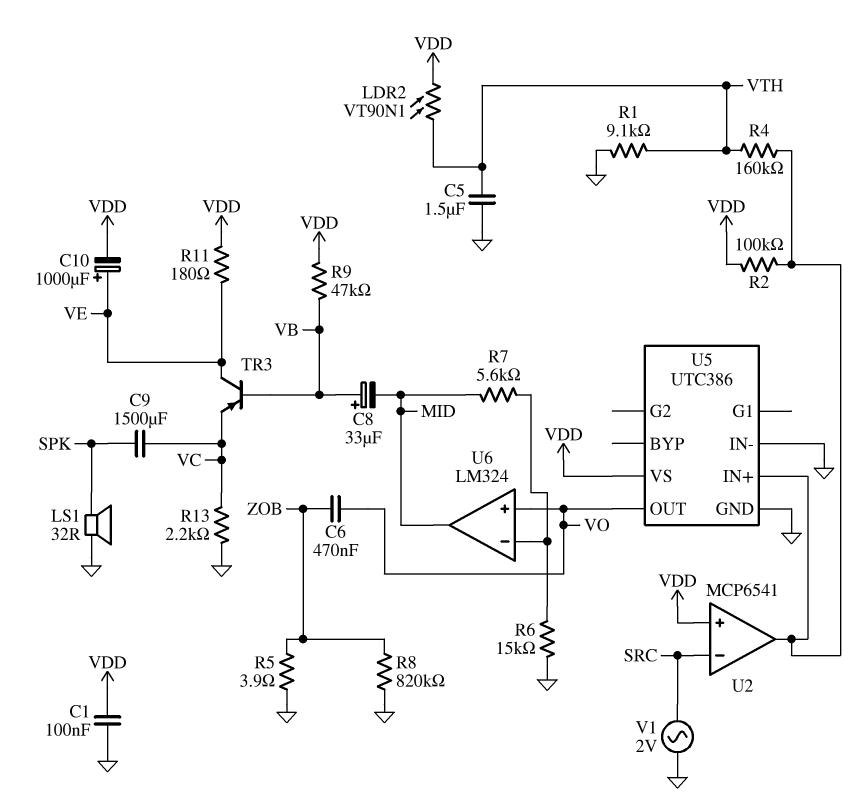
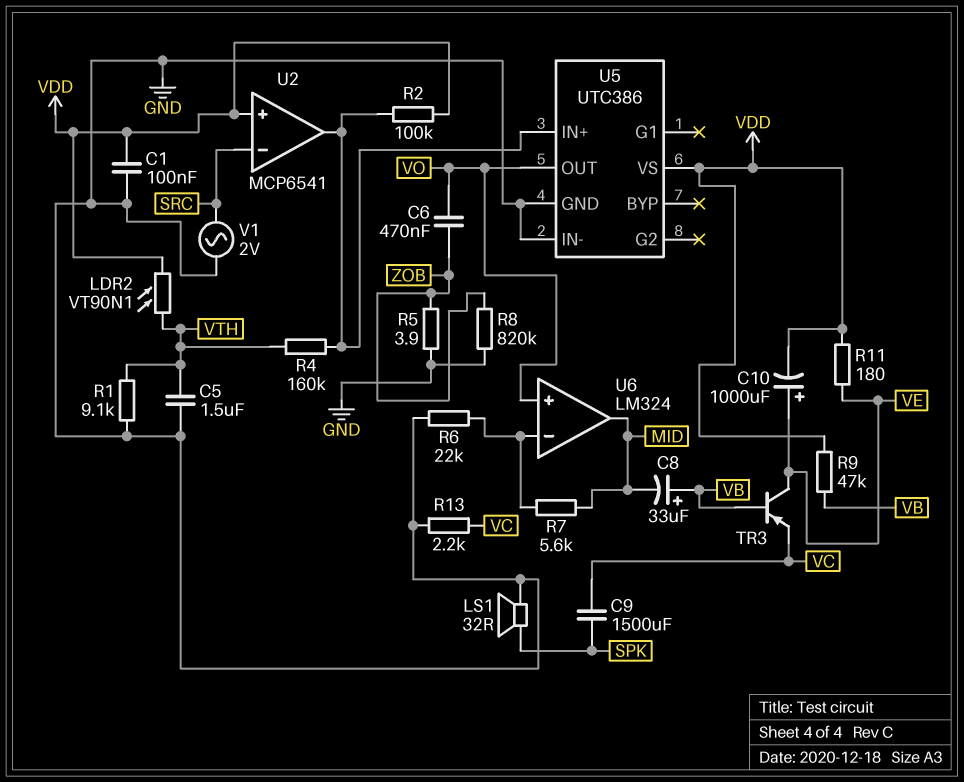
R6: 15k (GND, U6/in-) -> 22k (GND, U6/in-)

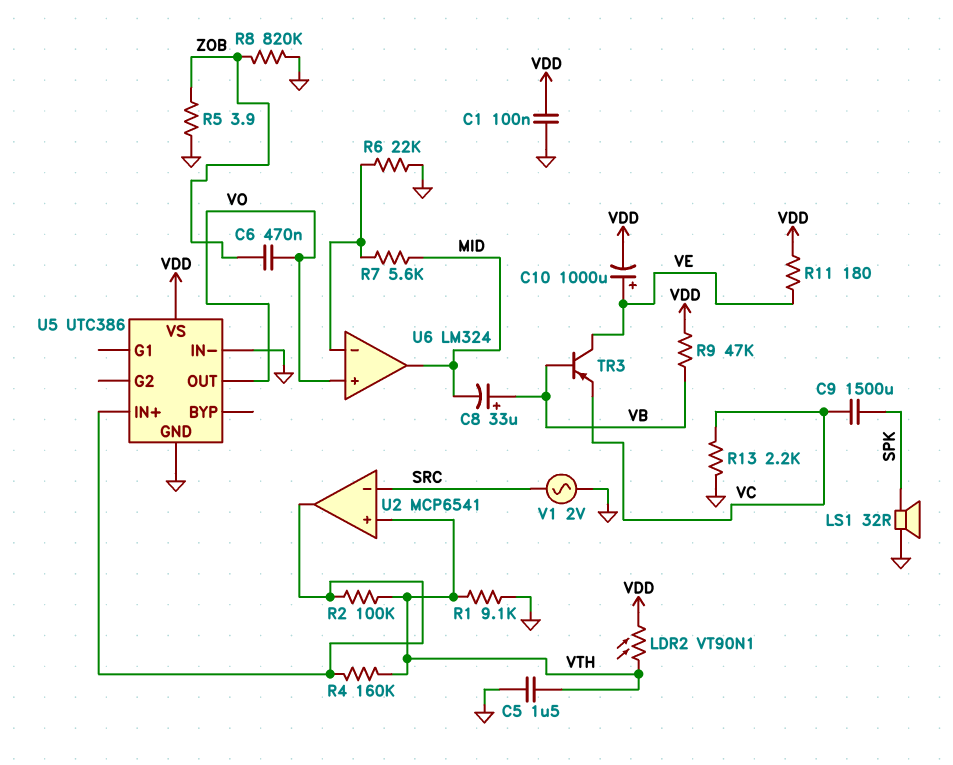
R2: 100k (U2/out, VDD) -> 100k (U2/out, VTH)
U2 pin in+: VDD -> VTH

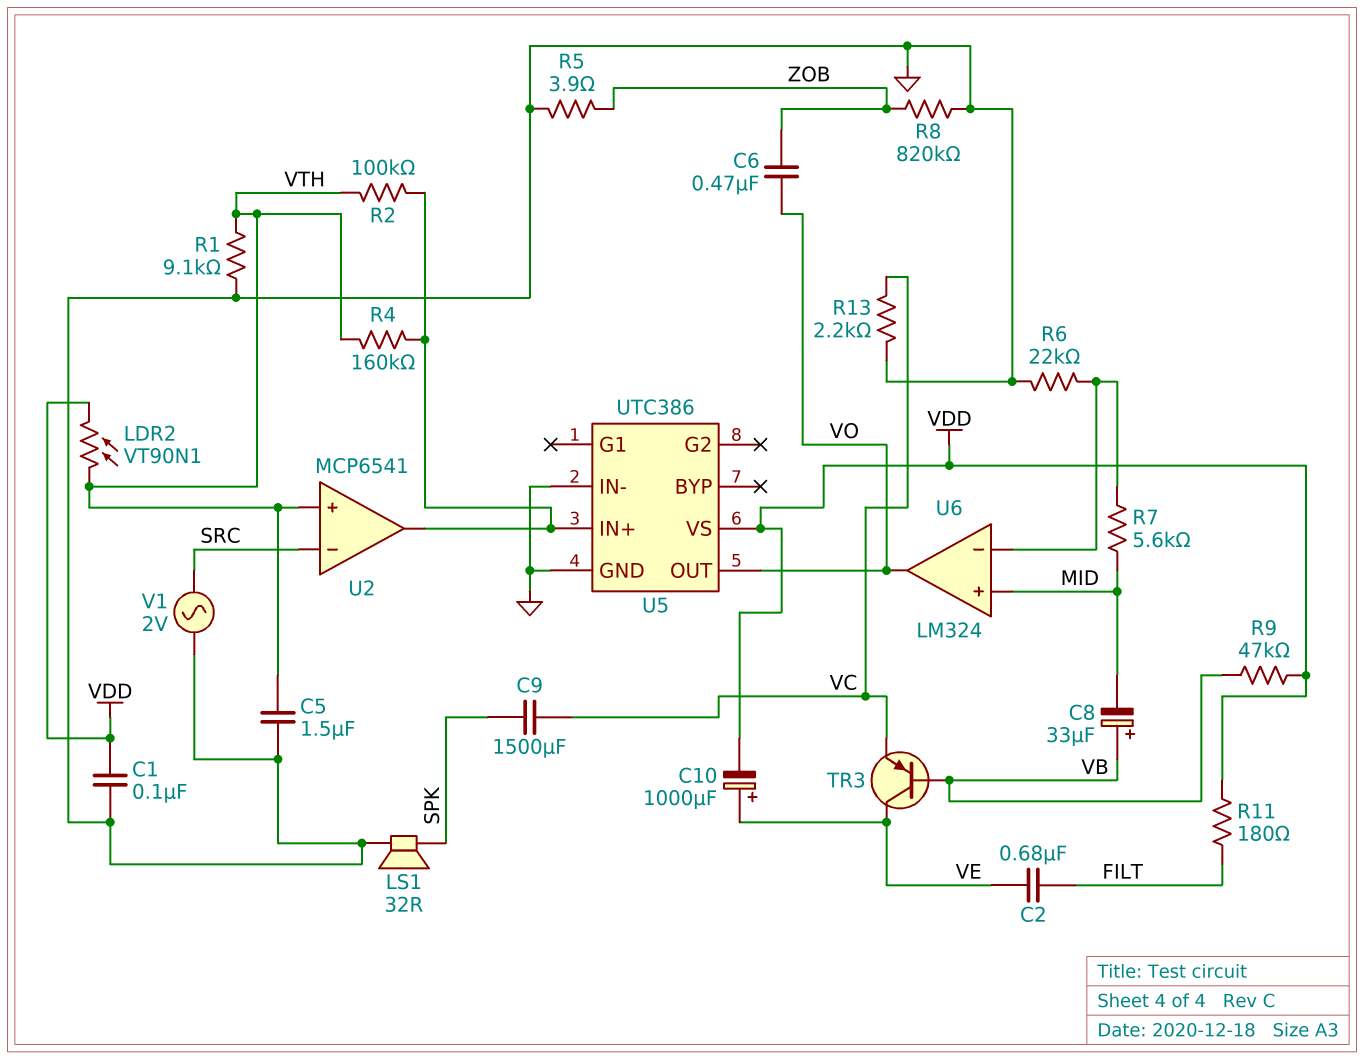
C2: none -> 680nF (FILT, VE)
R11: 180 (VDD, VE) -> 180 (FILT, VDD)
U6 pin in+: VO -> MID
U6 pin out: MID -> VO

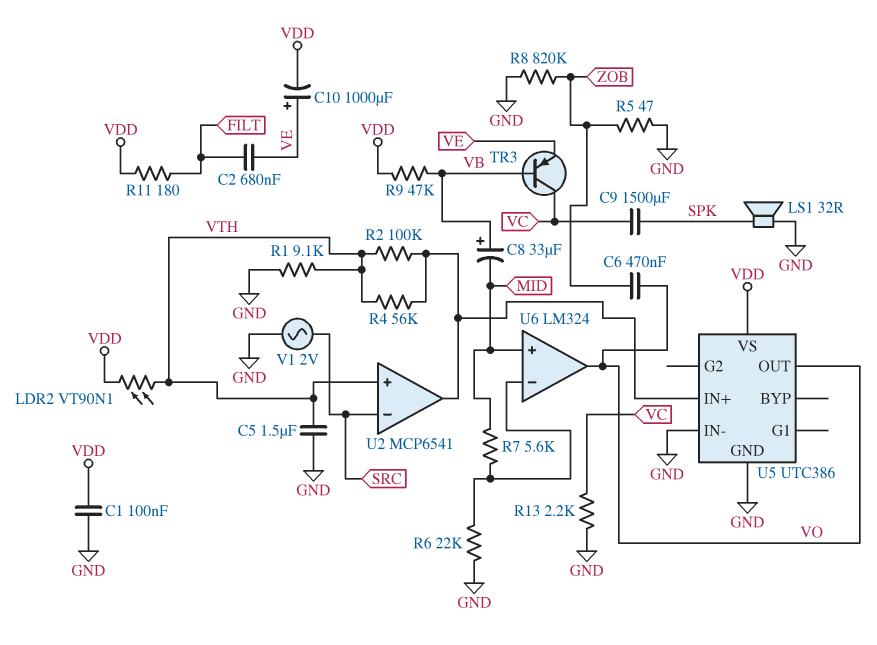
R4: 160k (U2/out, VTH) -> 56k (U2/out, VTH)
R5: 3.9 (GND, ZOB) -> 47 (GND, ZOB)
TR3: PNP (B VB, C VE, E VC) -> PNP (B VB, C VC, E VE)

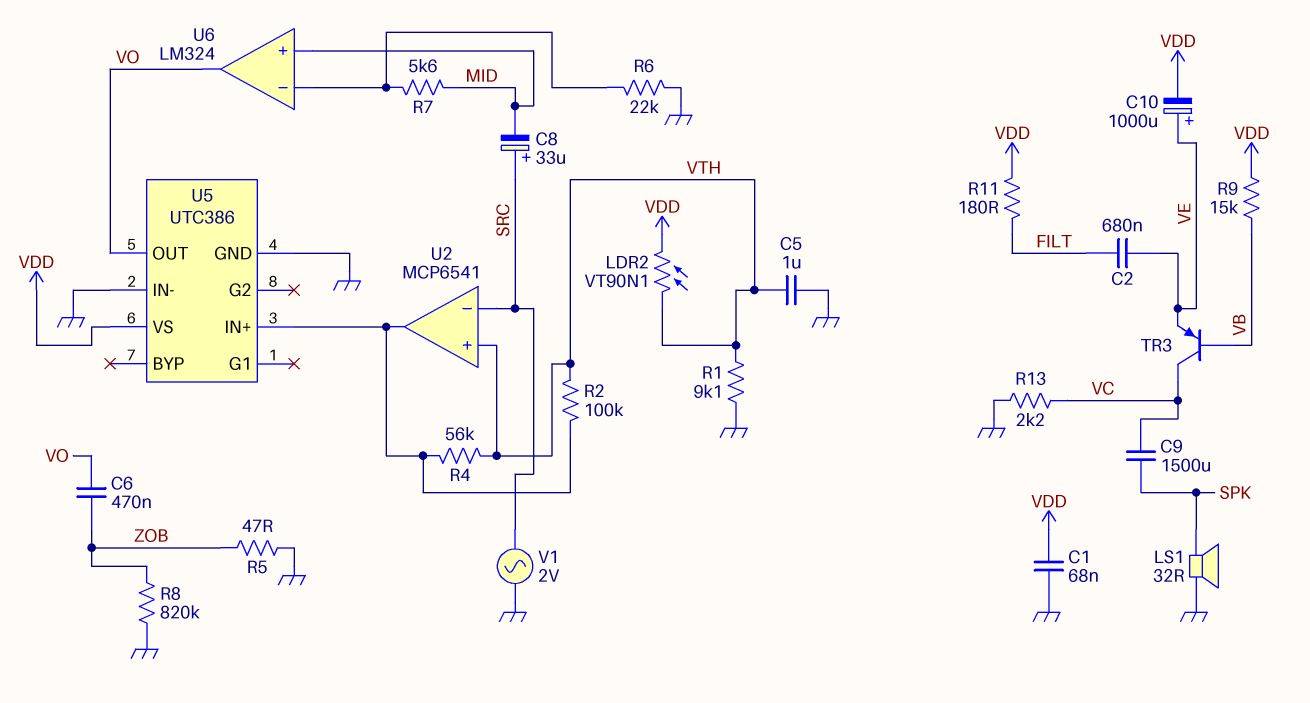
C1: 100nF (GND, VDD) -> 68nF (GND, VDD)
C5: 1.5uF (GND, VTH) -> 1uF (GND, VTH)
C8: 33uF (plus VB, minus MID) -> 33uF (plus SRC, minus MID)
R9: 47k (VB, VDD) -> 15k (VB, VDD)

